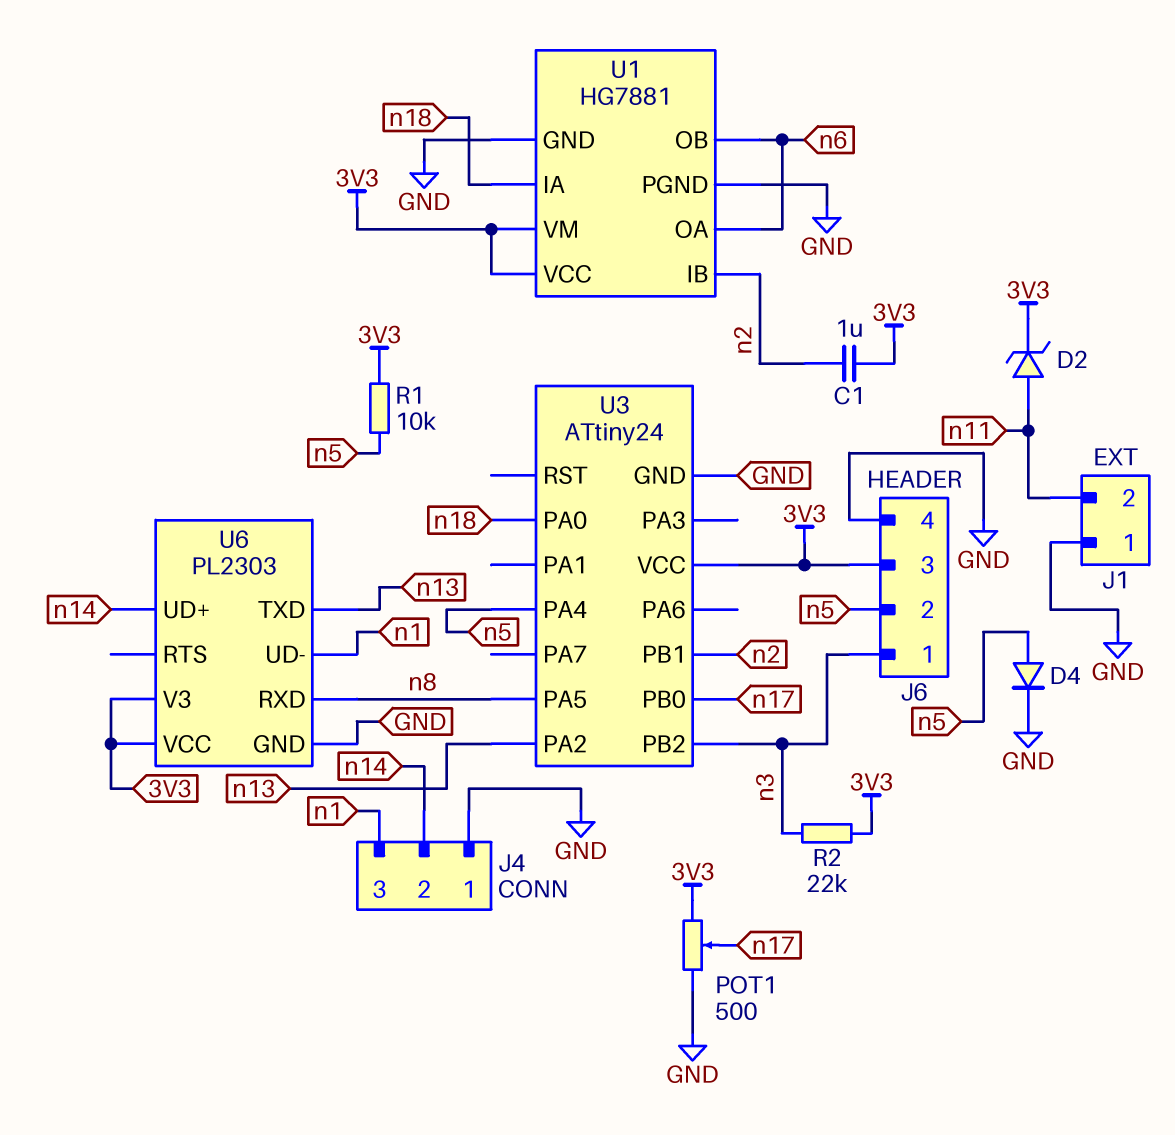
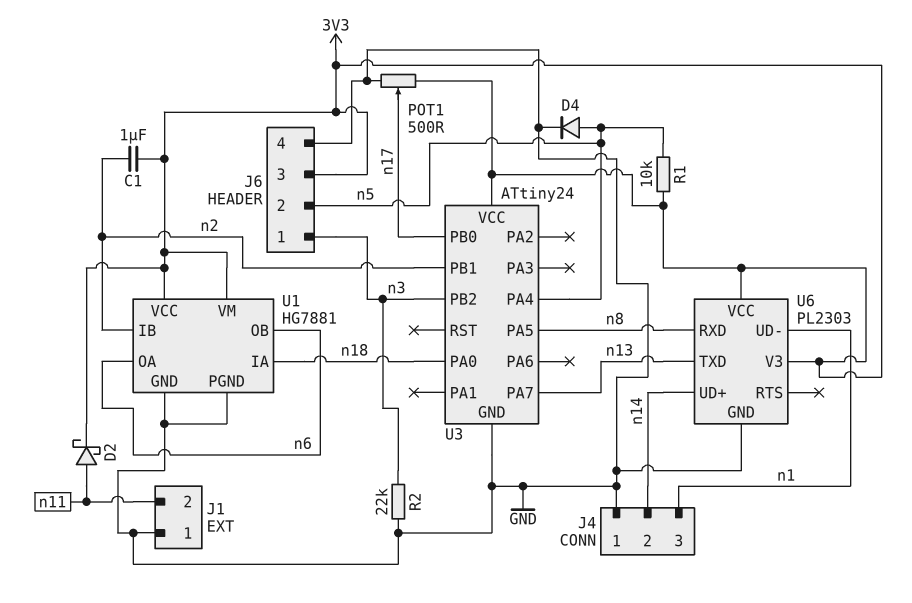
D2: zener (A n11, K 3V3) -> schottky (A n11, K 3V3)
R2: 22k (3V3, n3) -> 22k (GND, n3)
U3 pin PA2: n13 -> none
U3 pin PA7: none -> n13

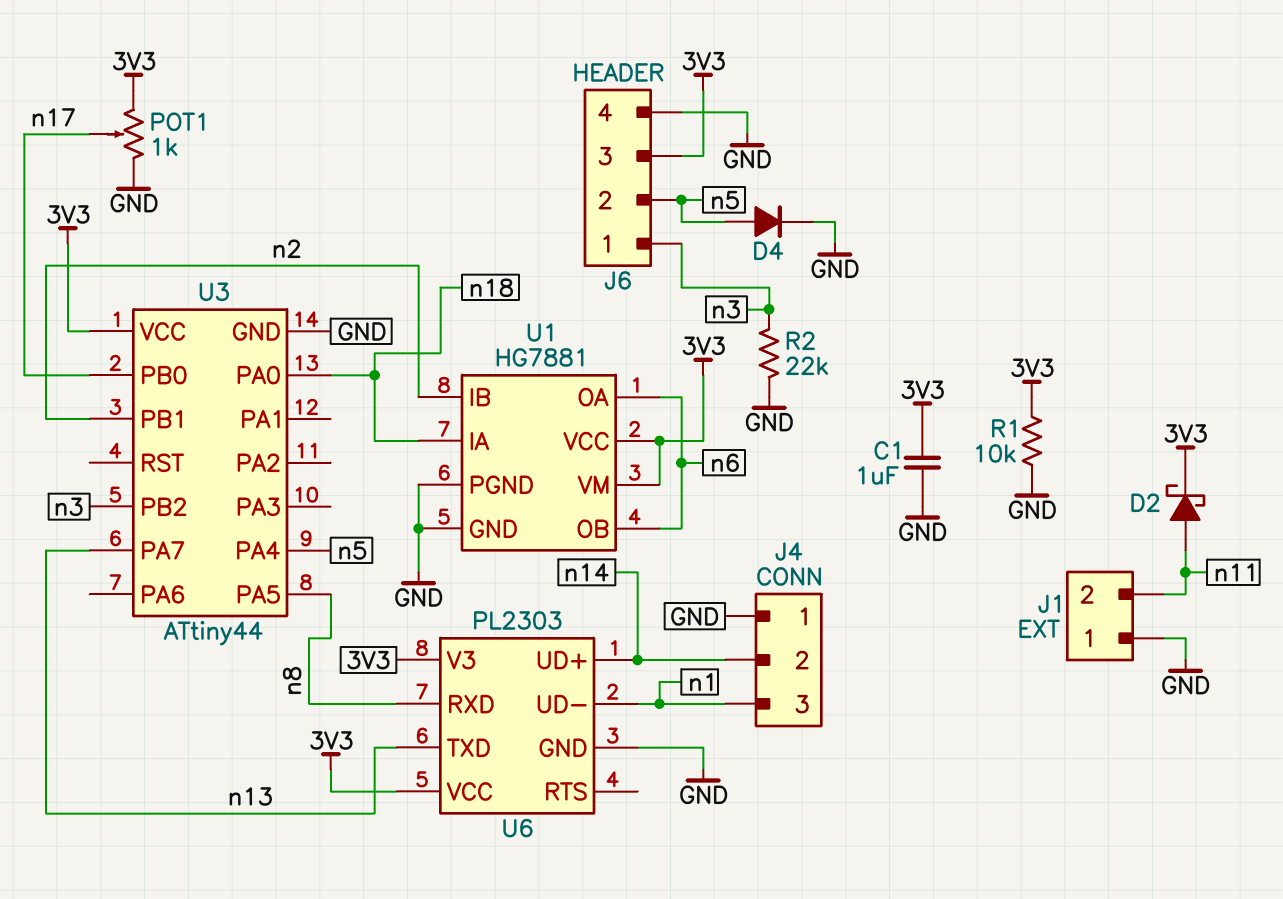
C1: 1uF (3V3, n2) -> 1uF (3V3, GND)
POT1: 500 (3V3, GND, wiper n17) -> 1k (3V3, GND, wiper n17)
R1: 10k (3V3, n5) -> 10k (3V3, GND)
U3: ATtiny24 -> ATtiny44

